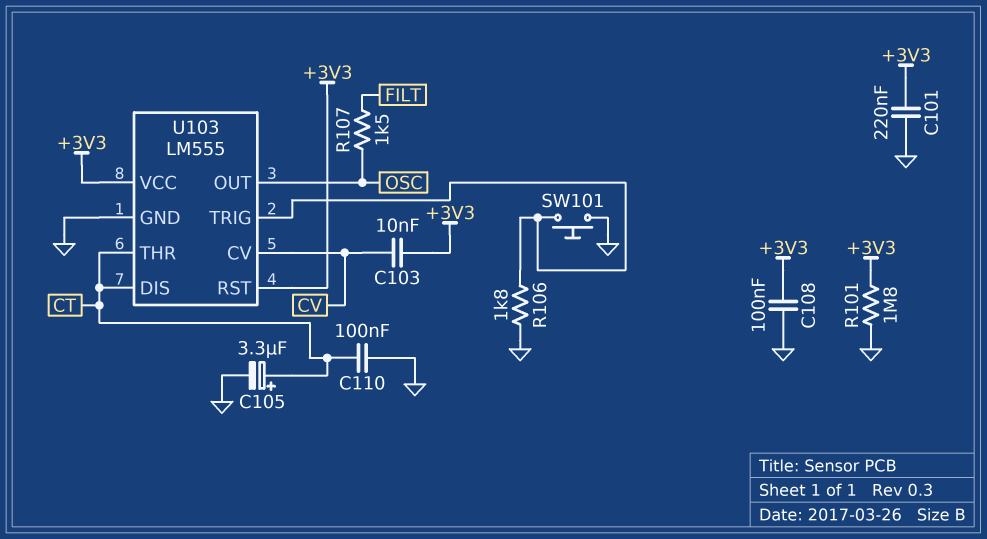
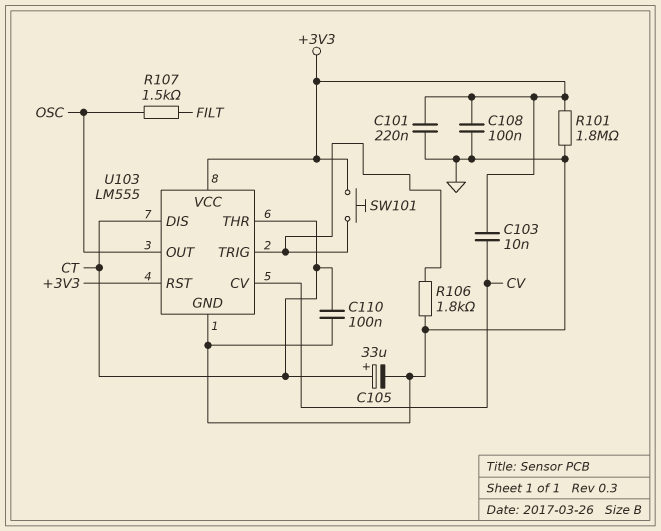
C105: 3.3uF (plus CT, minus GND) -> 33uF (plus CT, minus GND)
SW101: button (GND, U103/TRIG) -> button (+3V3, U103/TRIG)

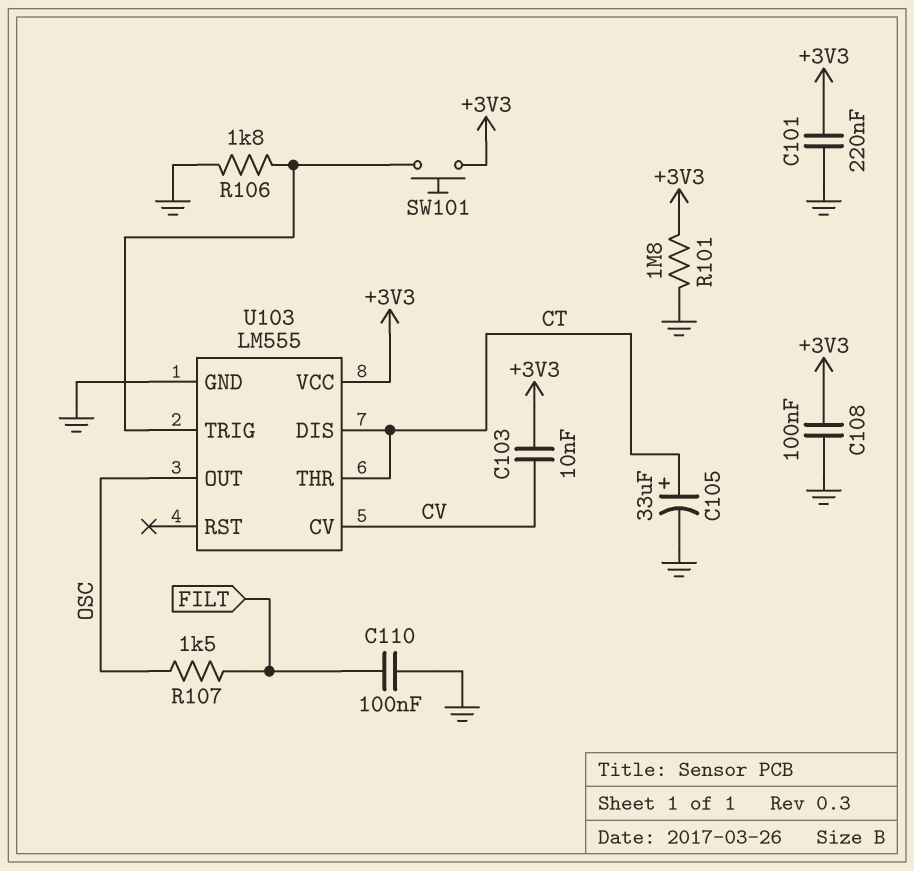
C110: 100nF (CT, GND) -> 100nF (FILT, GND)
U103 pin RST: +3V3 -> none

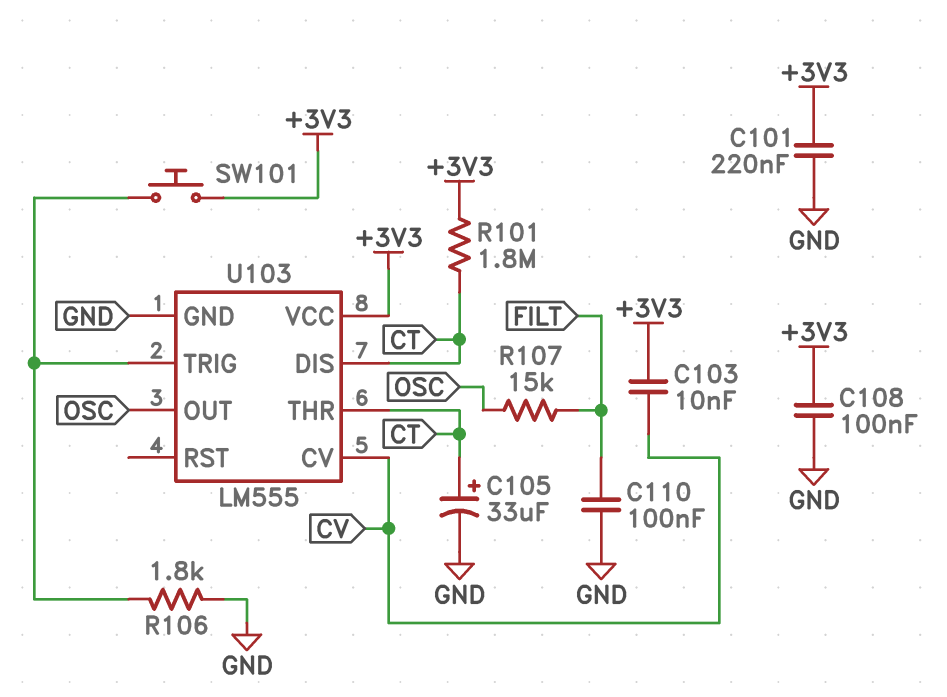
R101: 1.8M (+3V3, GND) -> 1.8M (+3V3, CT)
R107: 1.5k (FILT, OSC) -> 15k (FILT, OSC)

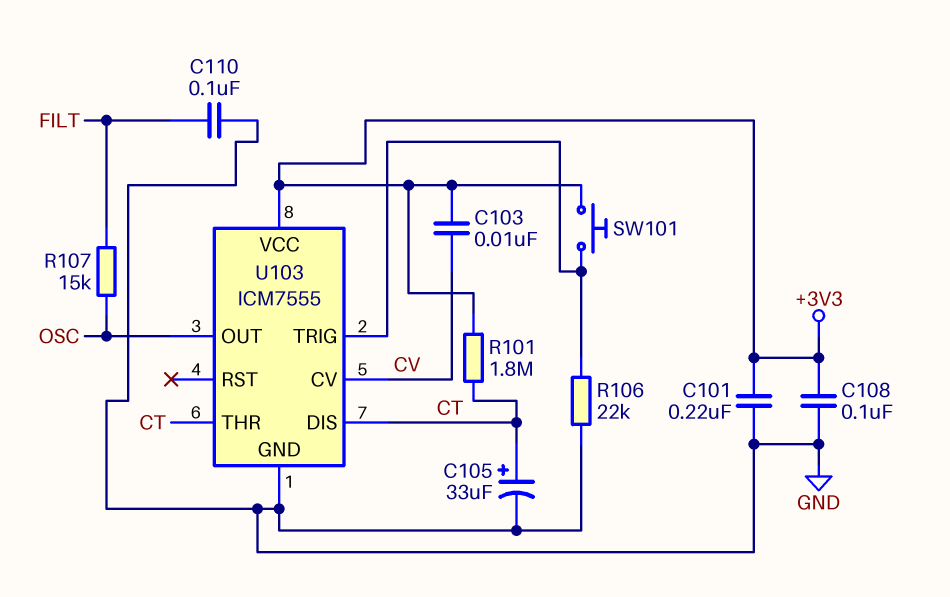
R106: 1.8k (GND, U103/TRIG) -> 22k (GND, U103/TRIG)
U103: LM555 -> ICM7555

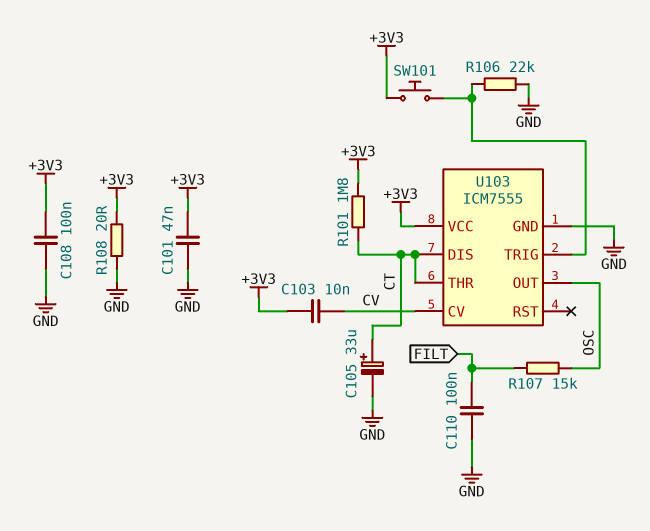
C101: 220nF (+3V3, GND) -> 47nF (+3V3, GND)
R108: none -> 20 (+3V3, GND)

